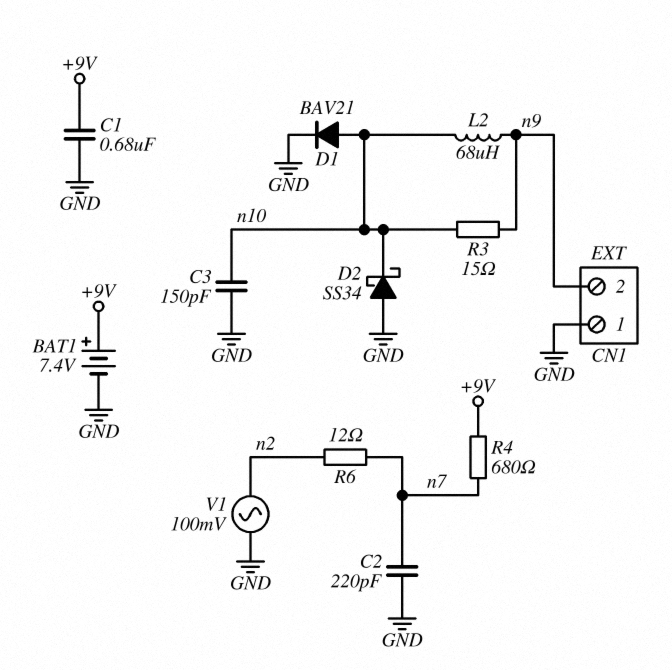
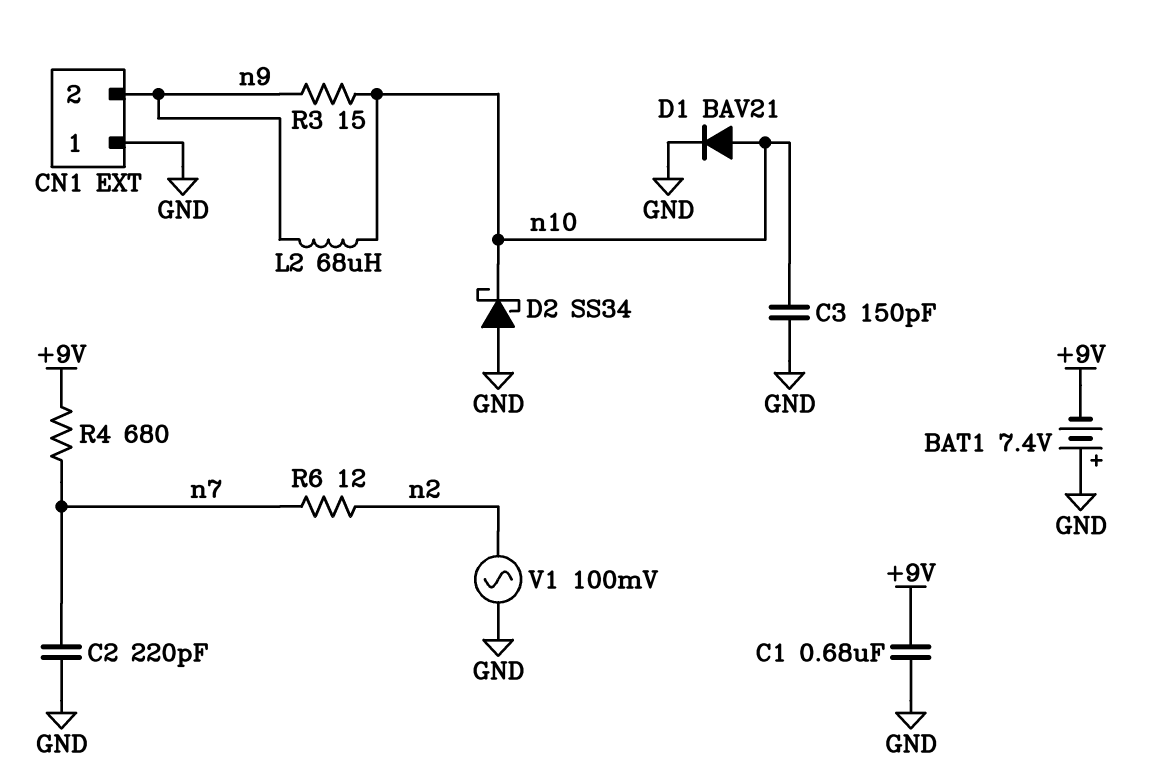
BAT1: 7.4V (plus +9V, minus GND) -> 7.4V (plus GND, minus +9V)

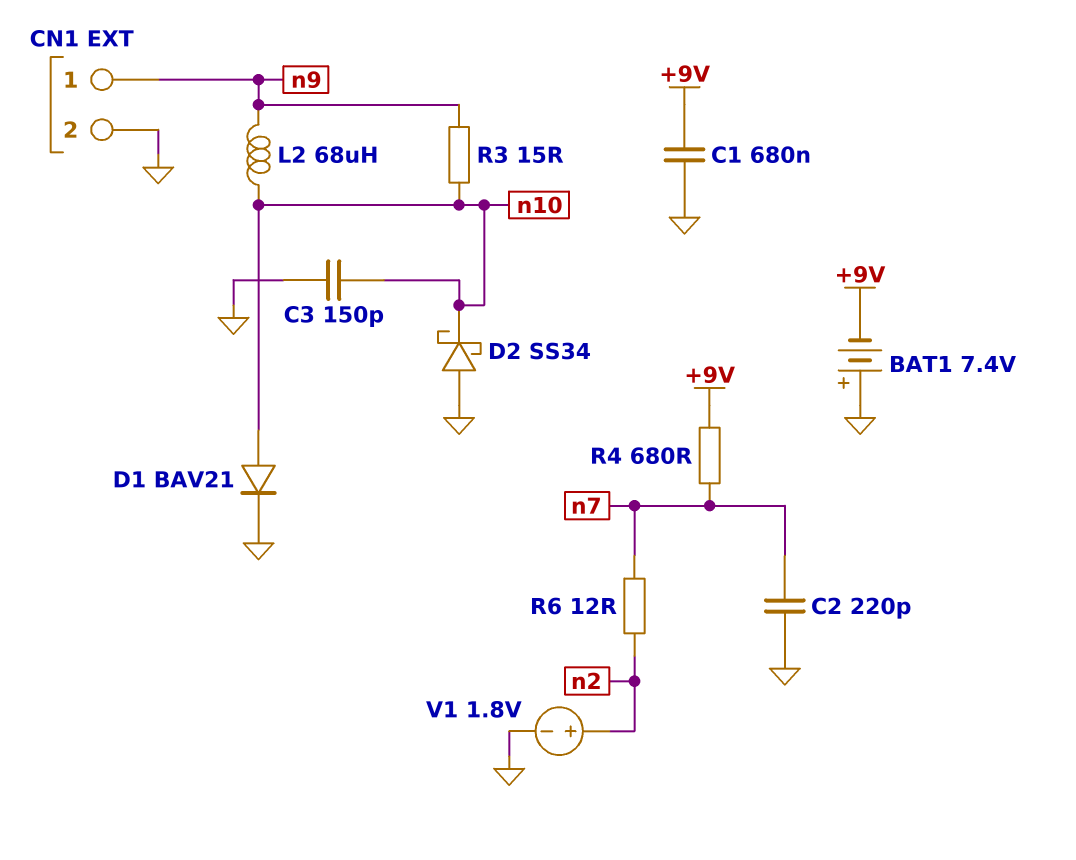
CN1 pin 1: GND -> n9
CN1 pin 2: n9 -> GND
V1: AC 100mV (GND, n2) -> 1.8V (plus n2, minus GND)

